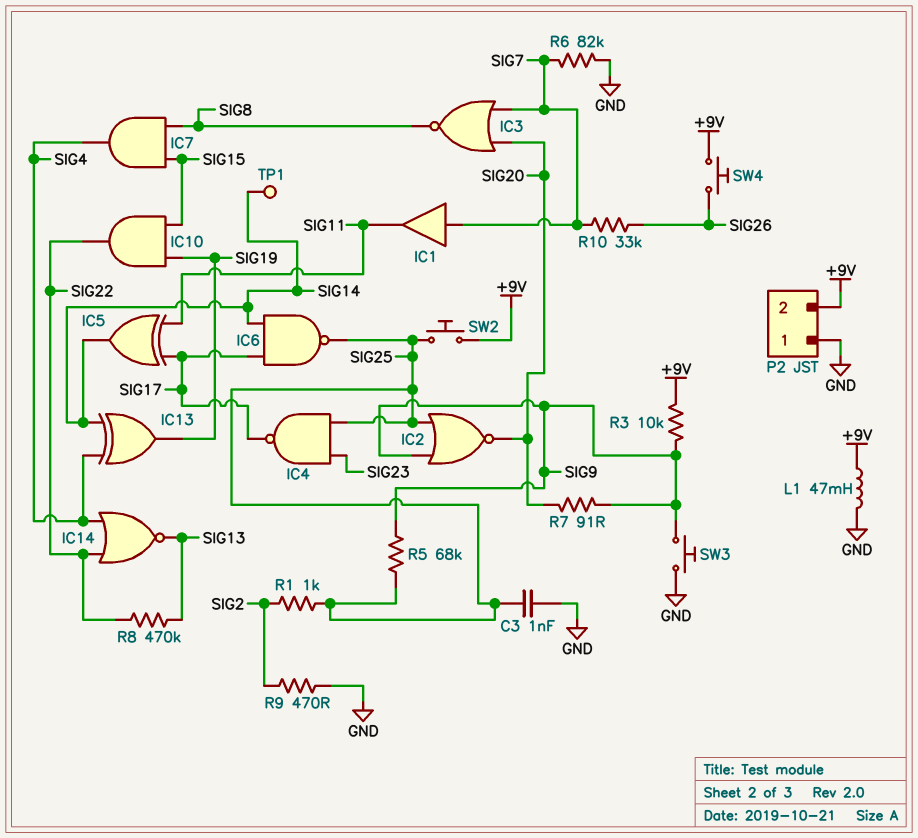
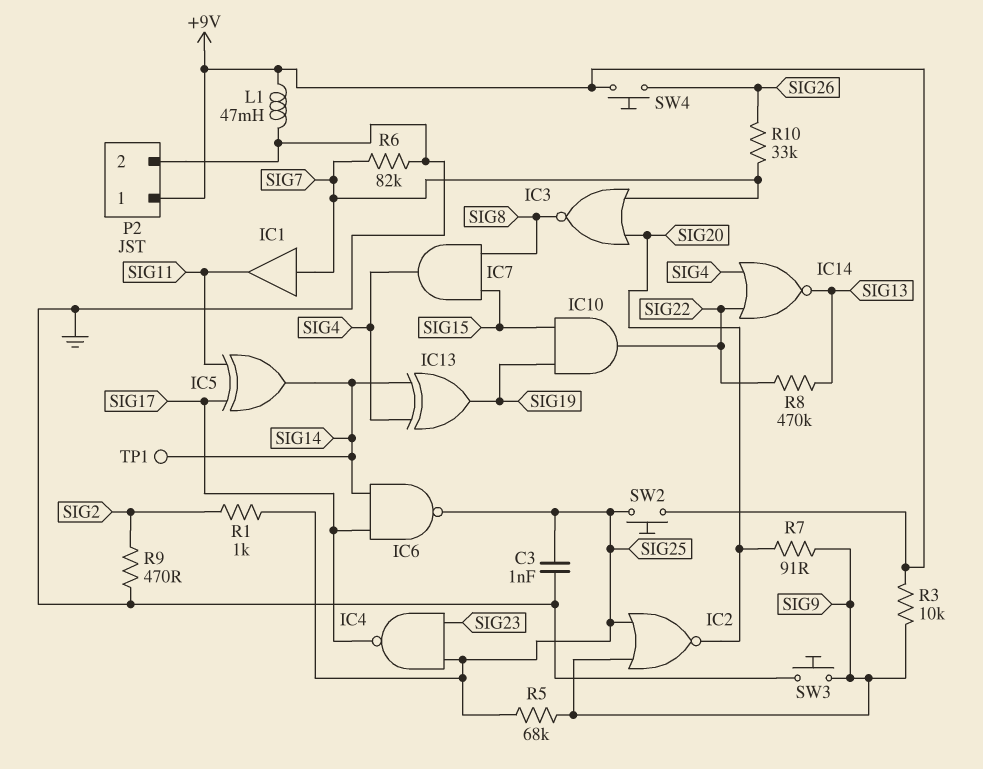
P2 pin 1: GND -> +9V
P2 pin 2: +9V -> GND

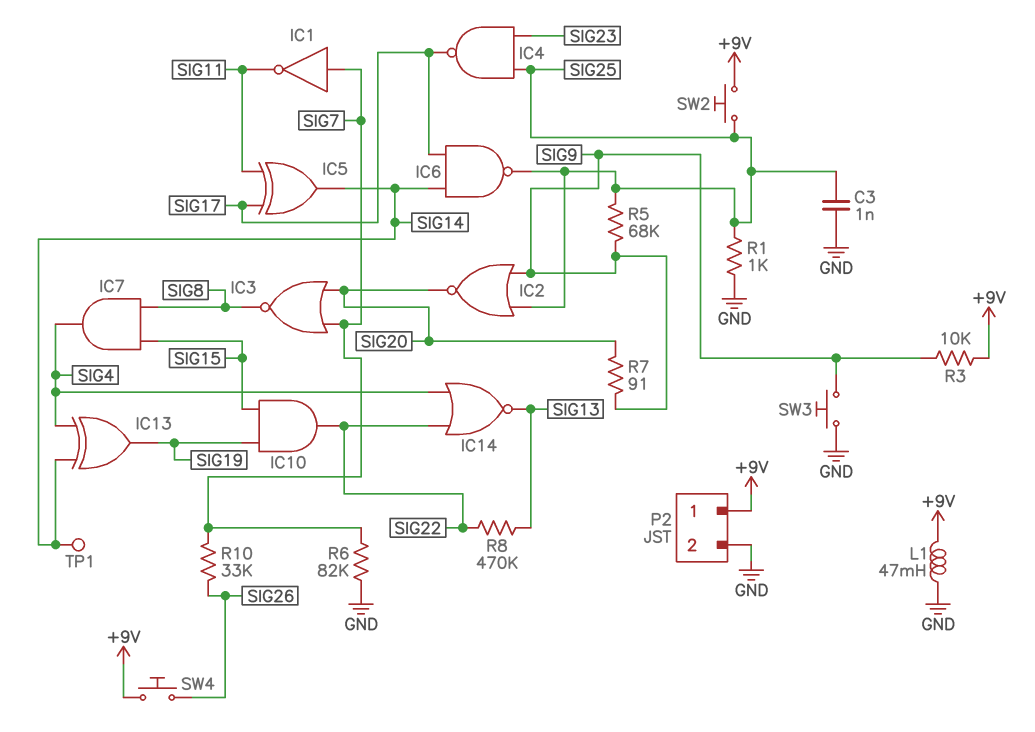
IC1: buffer (in SIG7, out SIG11) -> NOT (in SIG7, out SIG11)
R1: 1k (SIG2, SIG25) -> 1k (GND, SIG25)
R9: 470 (GND, SIG2) -> none

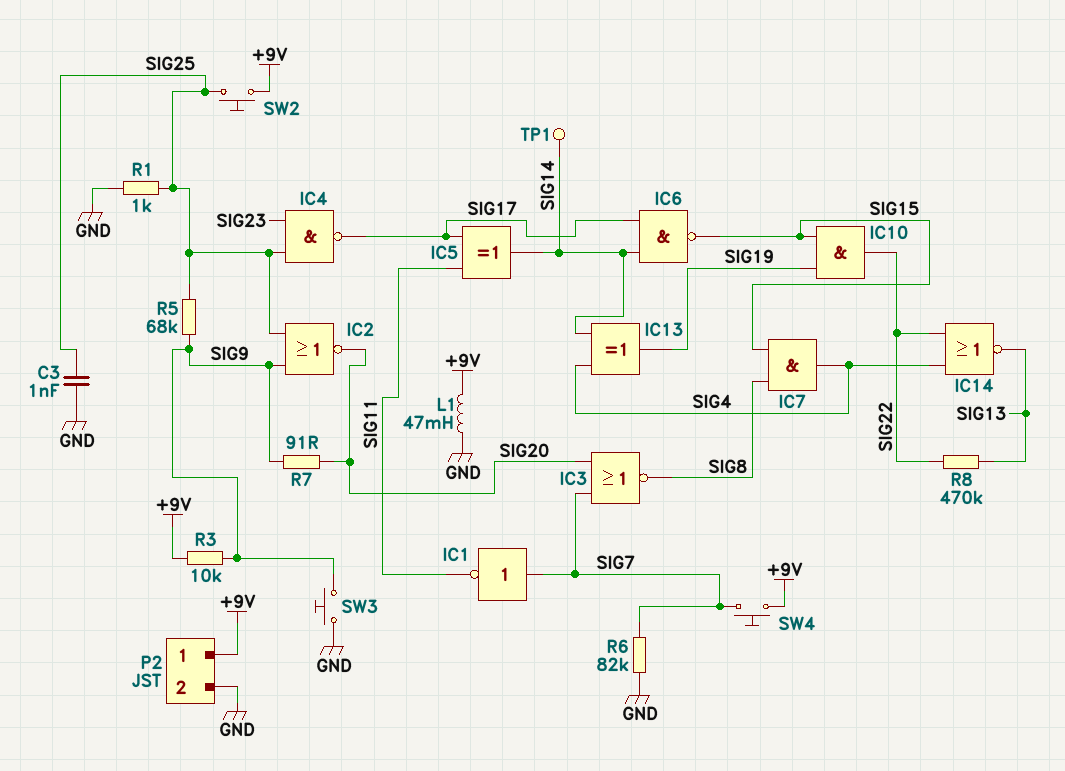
IC6: NAND (in SIG14, in SIG17, out SIG25) -> NAND (in SIG14, in SIG17, out SIG15)
R10: 33k (SIG7, SIG26) -> none
SW4: button (+9V, SIG26) -> button (+9V, SIG7)

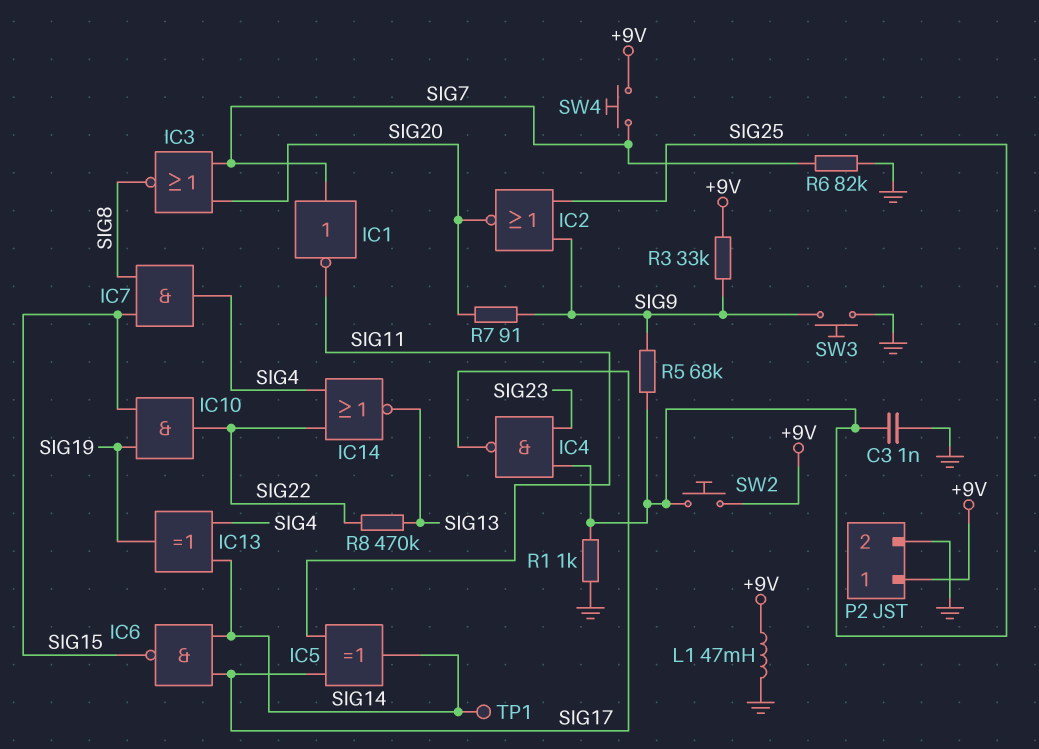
R3: 10k (+9V, SIG9) -> 33k (+9V, SIG9)

